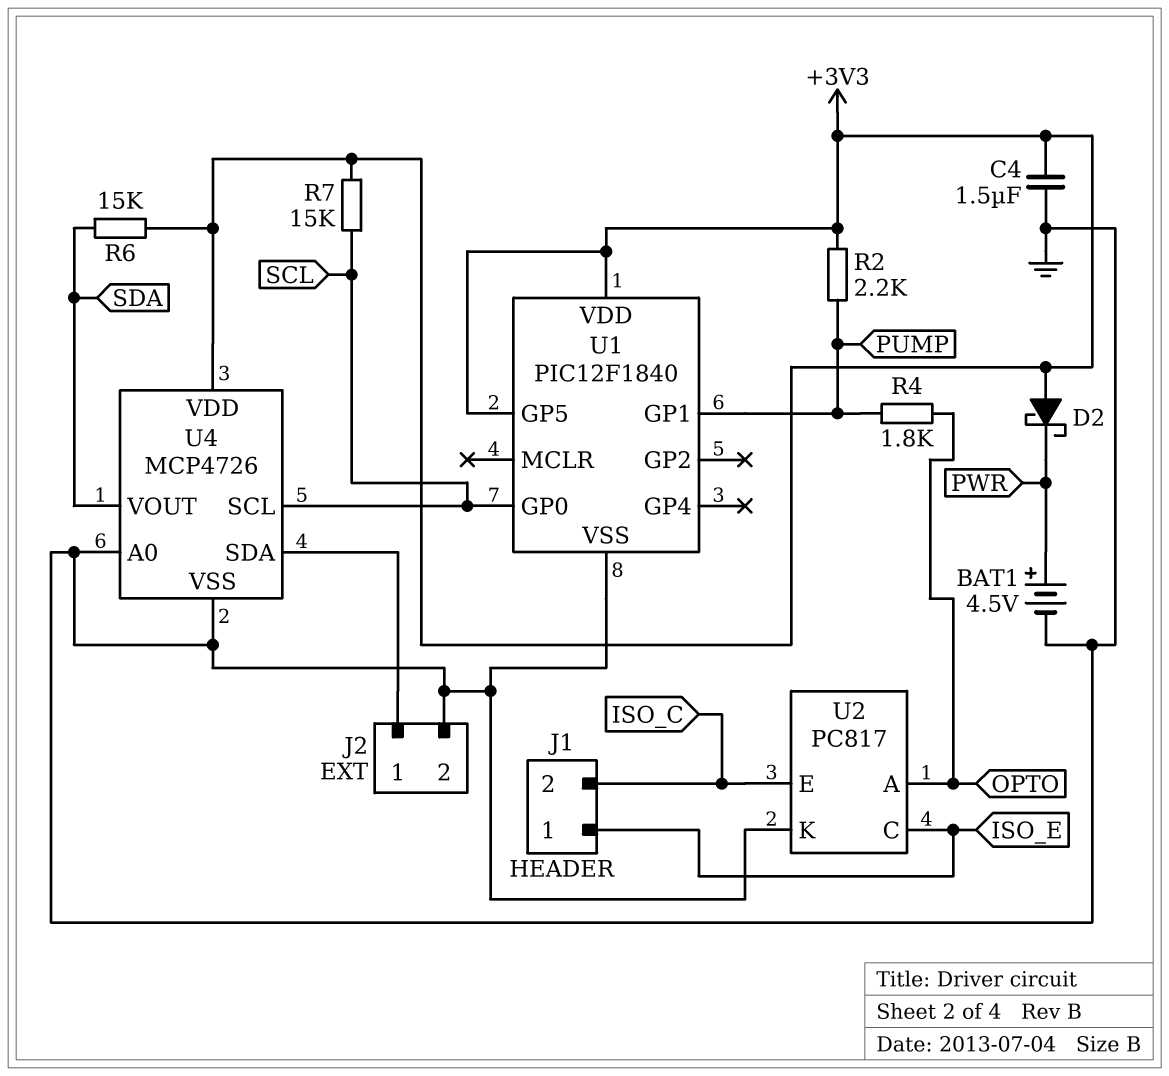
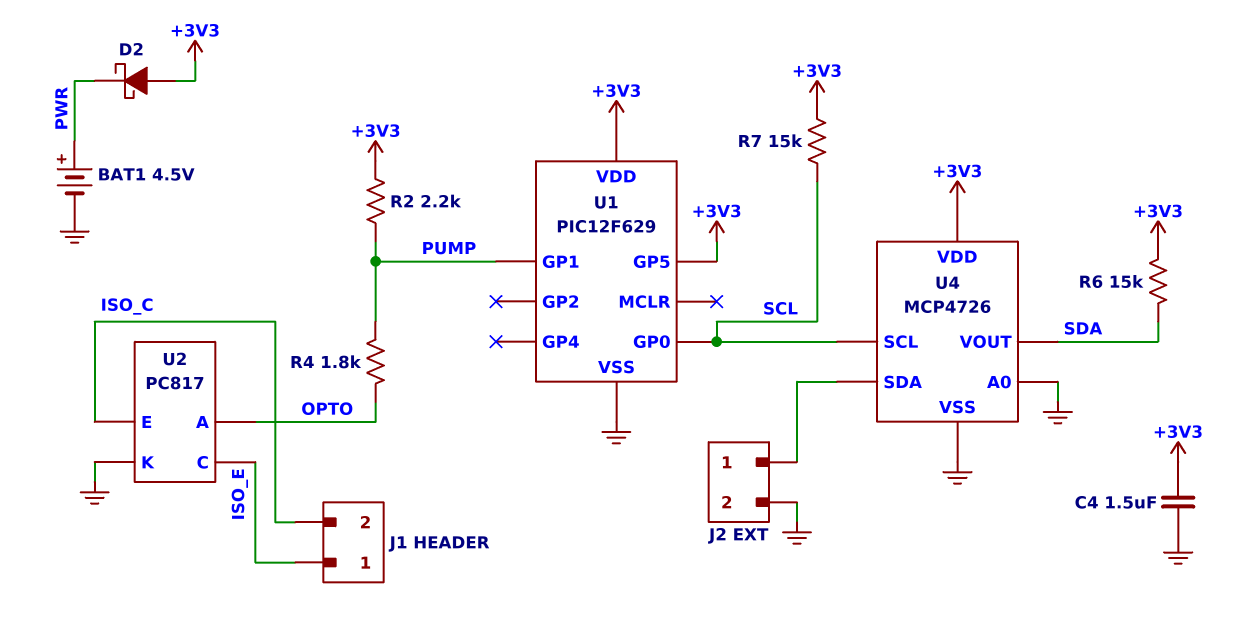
U1: PIC12F1840 -> PIC12F629

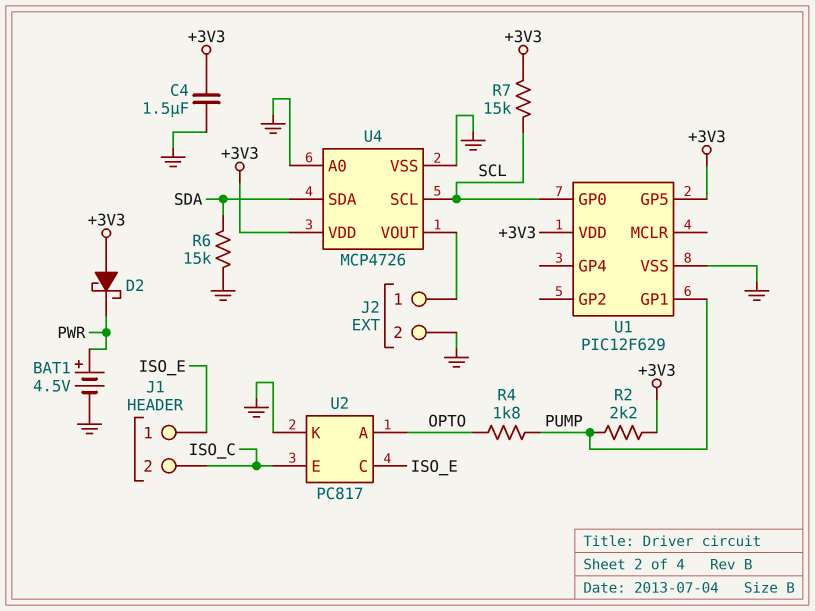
R6: 15k (+3V3, SDA) -> 15k (GND, SDA)
U4 pin SDA: J2/1 -> SDA
U4 pin VOUT: SDA -> J2/1

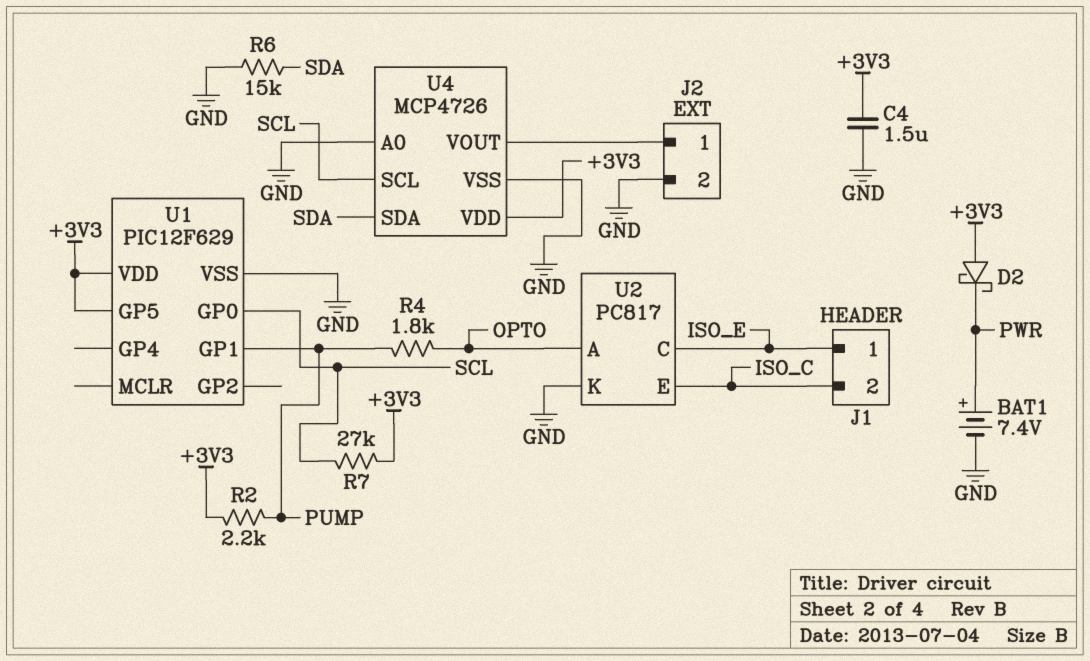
BAT1: 4.5V (plus PWR, minus GND) -> 7.4V (plus PWR, minus GND)
R7: 15k (+3V3, SCL) -> 27k (+3V3, SCL)

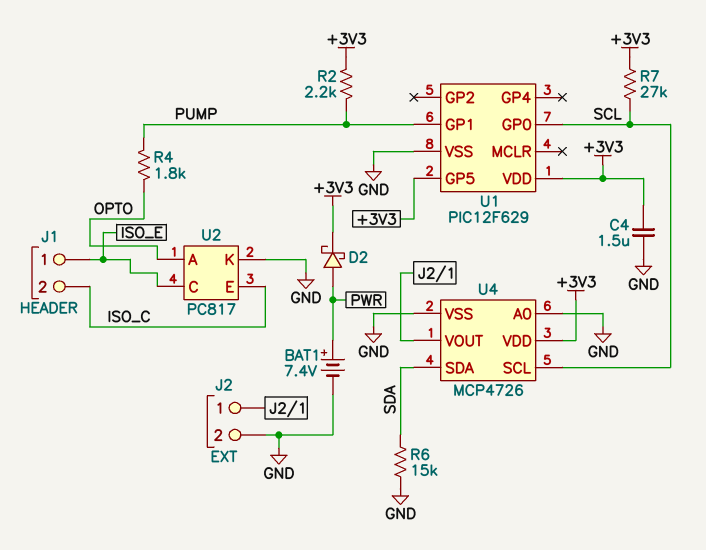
D2: schottky (A +3V3, K PWR) -> schottky (A PWR, K +3V3)

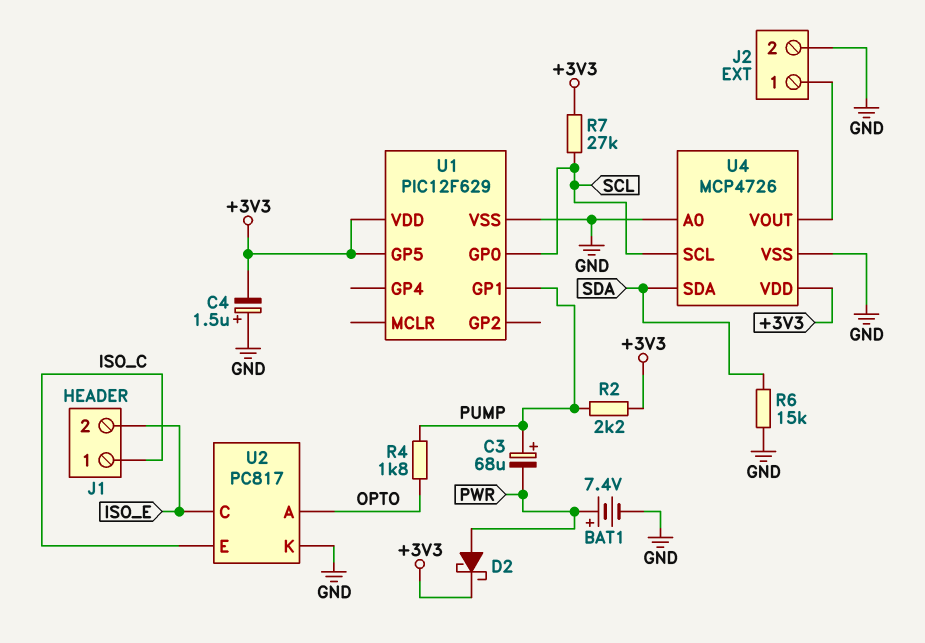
C3: none -> 68uF (plus PUMP, minus PWR)
C4: 1.5uF (+3V3, GND) -> 1.5uF (plus GND, minus +3V3)
J1 pin 1: ISO_E -> ISO_C
J1 pin 2: ISO_C -> ISO_E

